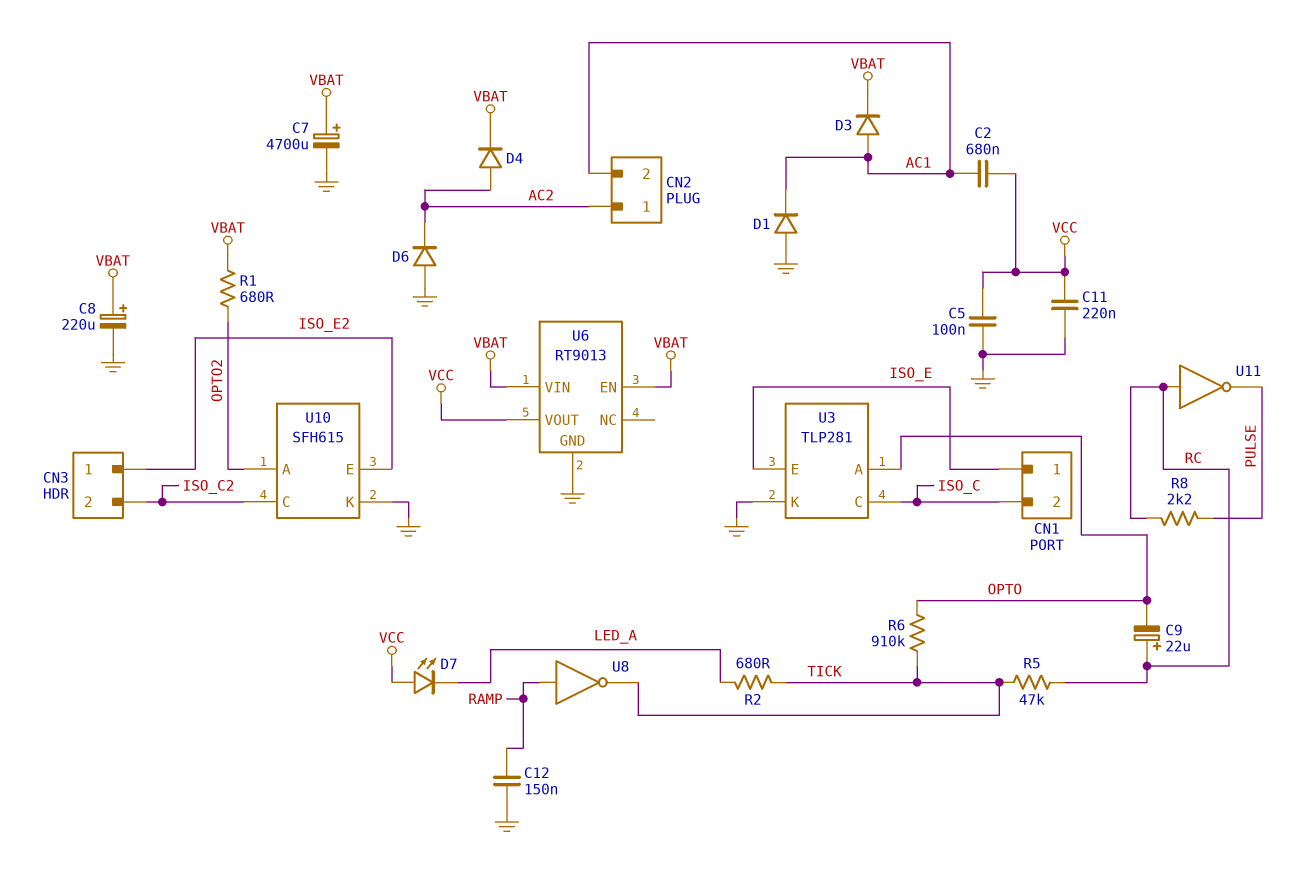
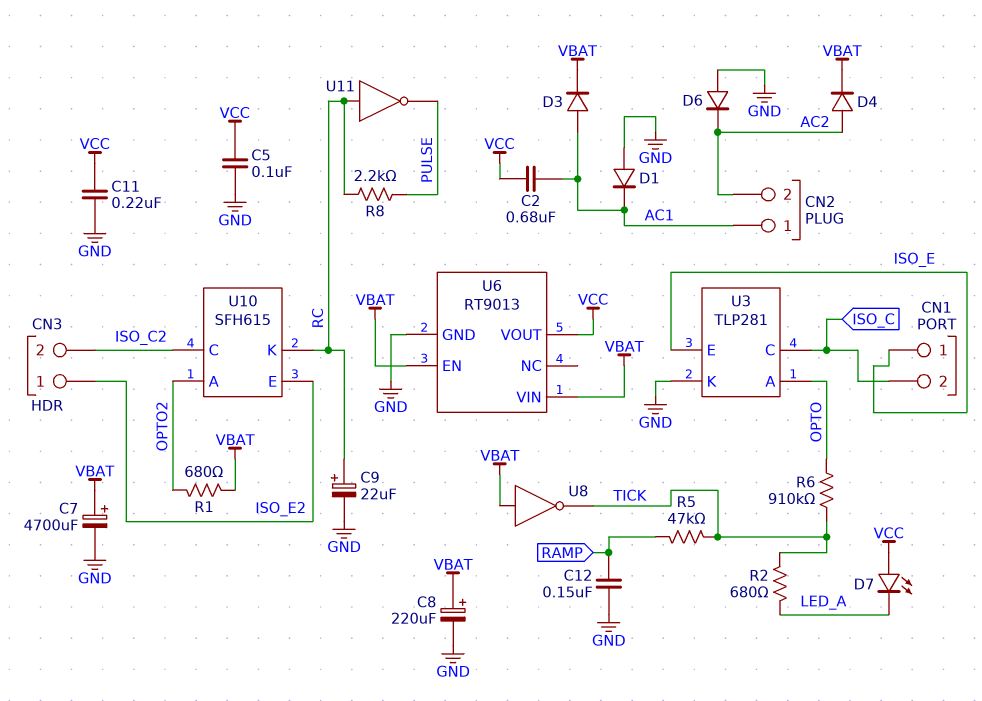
C9: 22uF (plus RC, minus OPTO) -> 22uF (plus RC, minus GND)
CN2 pin 1: AC2 -> AC1
CN2 pin 2: AC1 -> AC2
R5: 47k (RC, TICK) -> 47k (RAMP, TICK)
U8: NOT (in RAMP, out TICK) -> NOT (in VBAT, out TICK)
U10 pin K: GND -> RC

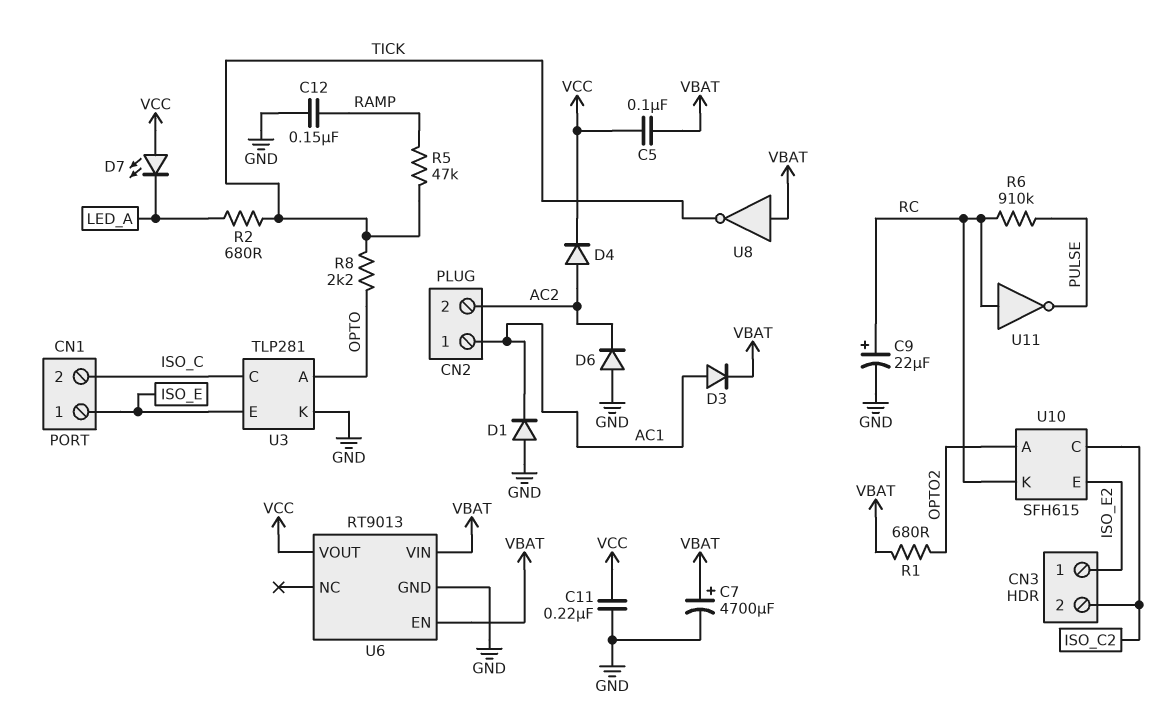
C2: 680nF (AC1, VCC) -> none
C5: 100nF (GND, VCC) -> 100nF (VBAT, VCC)
C8: 220uF (plus VBAT, minus GND) -> none
D4: diode (A AC2, K VBAT) -> diode (A AC2, K VCC)
R6: 910k (OPTO, TICK) -> 910k (PULSE, RC)
R8: 2.2k (PULSE, RC) -> 2.2k (OPTO, TICK)

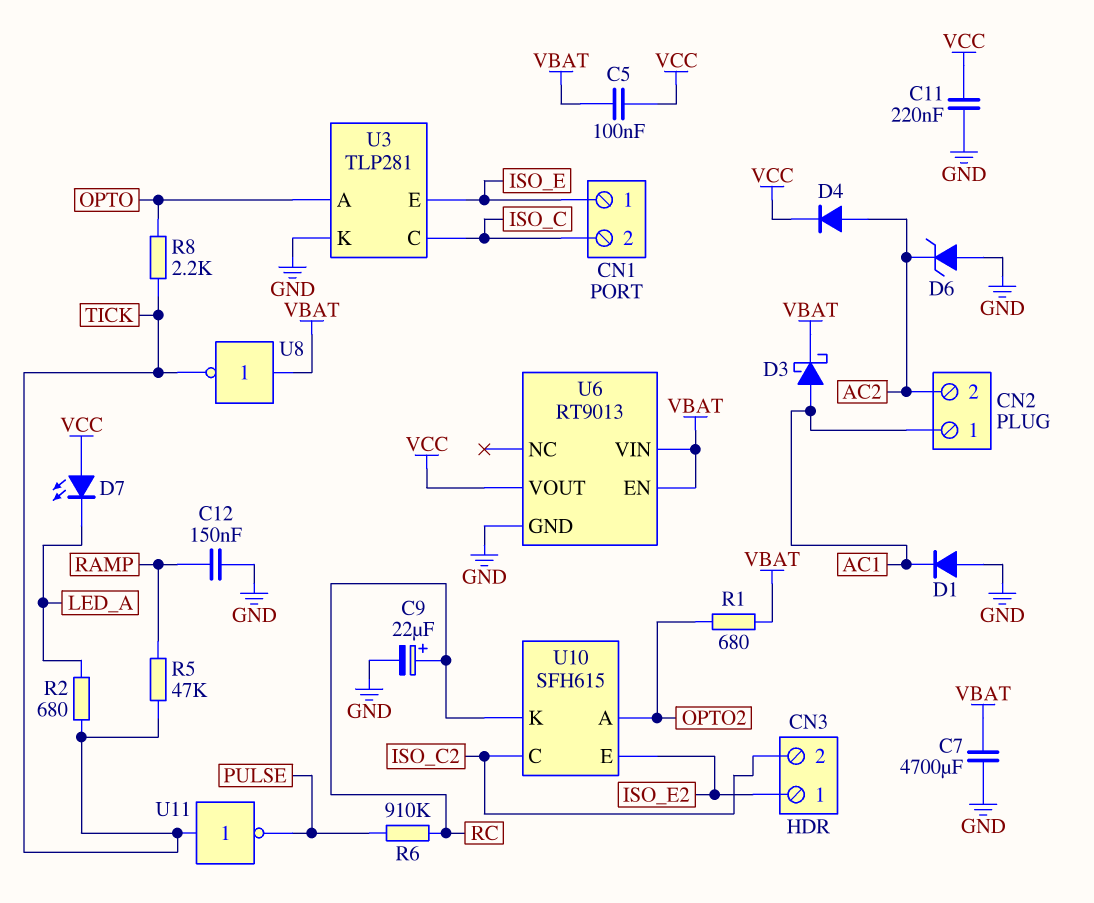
C7: 4700uF (plus VBAT, minus GND) -> 4700uF (GND, VBAT)
D3: diode (A AC1, K VBAT) -> schottky (A AC1, K VBAT)
D6: diode (A GND, K AC2) -> zener (A GND, K AC2)
U11: NOT (in RC, out PULSE) -> NOT (in TICK, out PULSE)

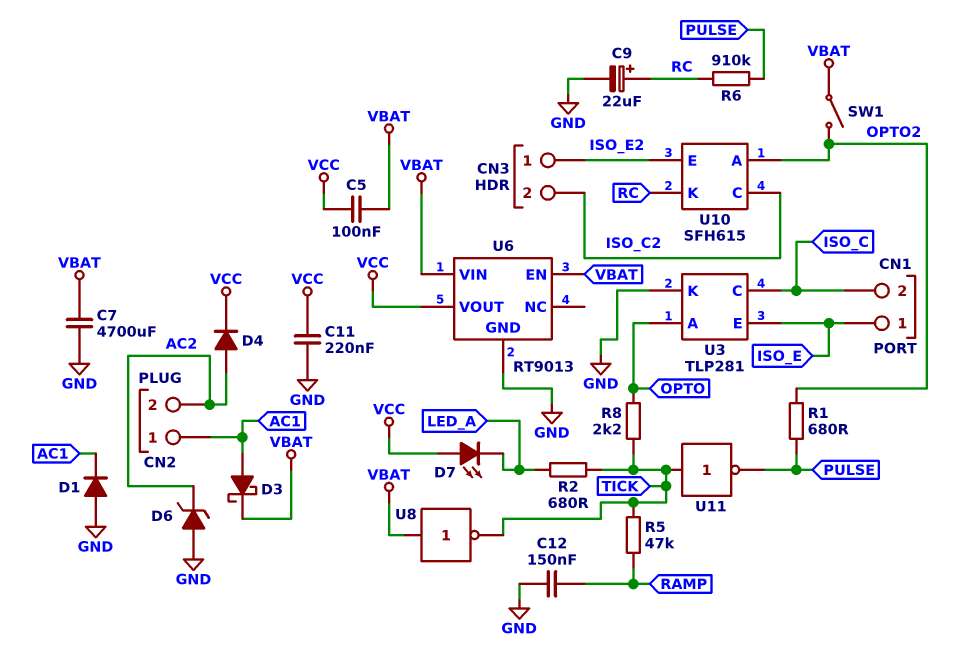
R1: 680 (OPTO2, VBAT) -> 680 (OPTO2, PULSE)
SW1: none -> switch (OPTO2, VBAT)

